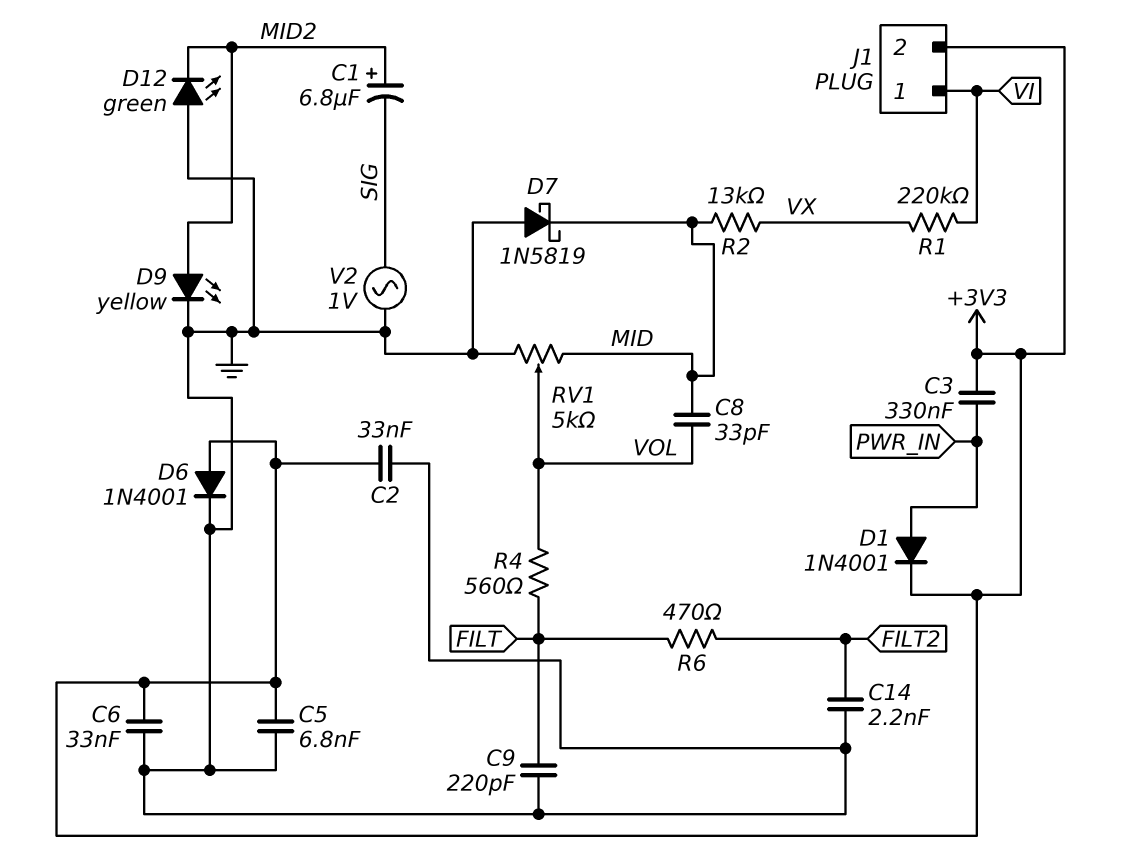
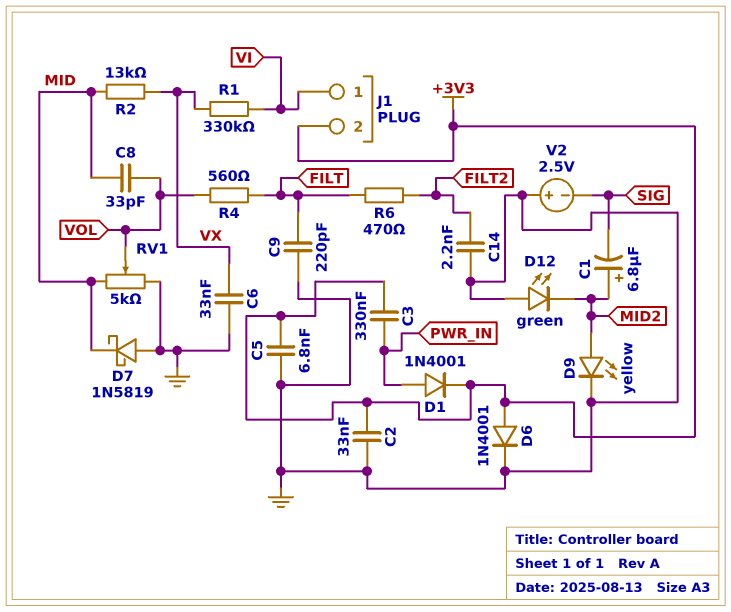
C6: 33nF (+3V3, GND) -> 33nF (GND, VX)
R1: 220k (VI, VX) -> 330k (VI, VX)
V2: AC 1V (GND, SIG) -> 2.5V (plus GND, minus SIG)

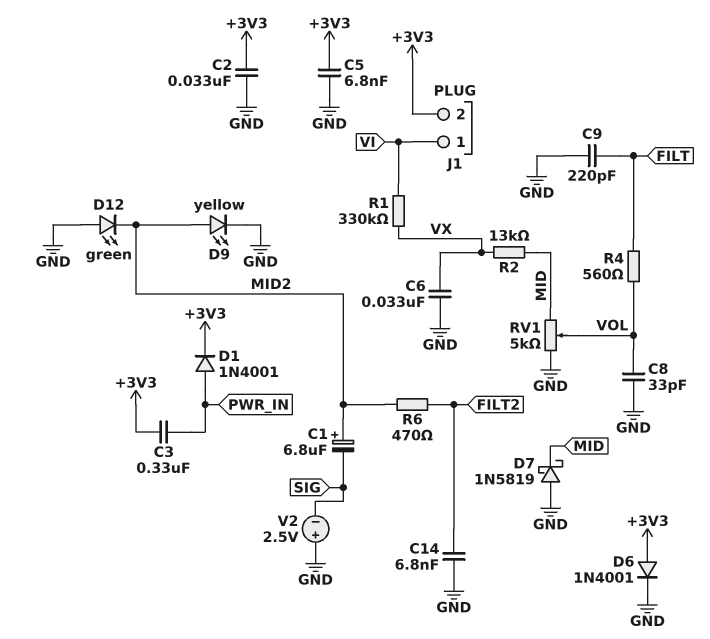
C8: 33pF (MID, VOL) -> 33pF (GND, VOL)
C14: 2.2nF (FILT2, GND) -> 6.8nF (FILT2, GND)
R6: 470 (FILT, FILT2) -> 470 (FILT2, MID2)

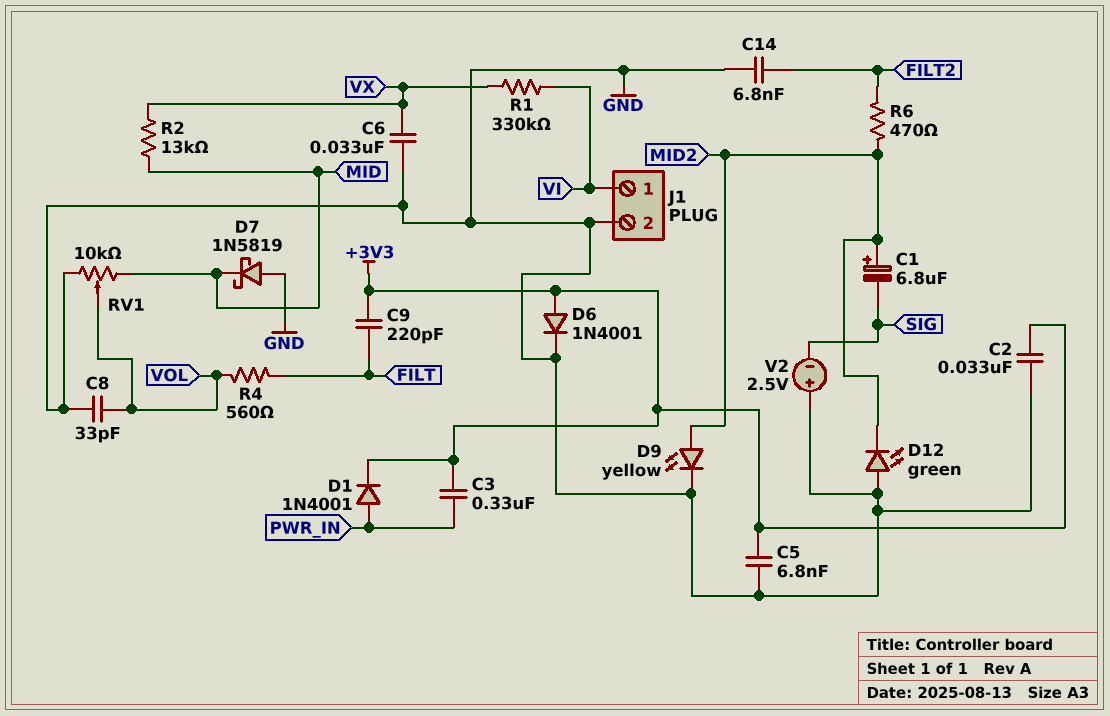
C9: 220pF (FILT, GND) -> 220pF (+3V3, FILT)
J1 pin 2: +3V3 -> GND
RV1: 5k (GND, MID, wiper VOL) -> 10k (GND, MID, wiper VOL)

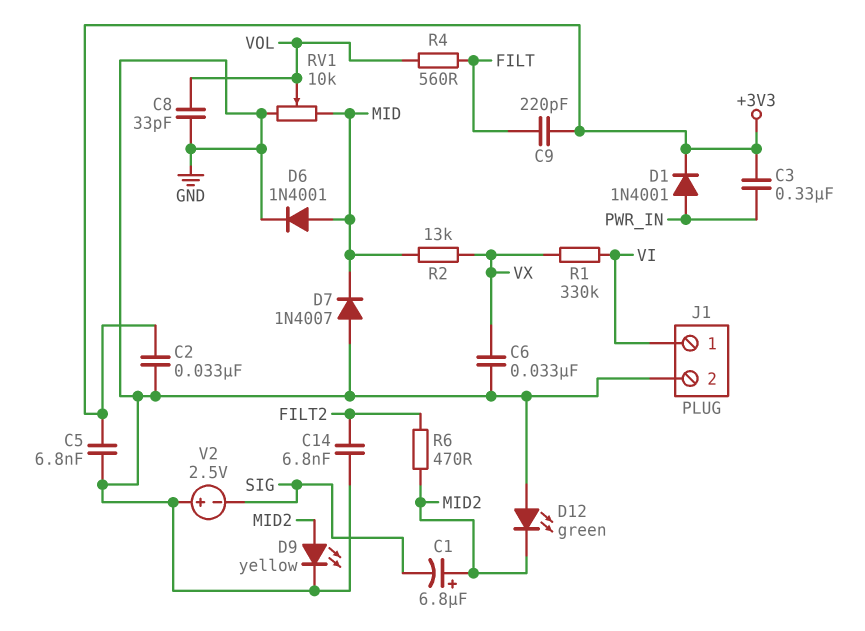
D6: diode 1N4001 (A +3V3, K GND) -> diode 1N4001 (A MID, K GND)
D7: schottky 1N5819 (A GND, K MID) -> diode 1N4007 (A GND, K MID)

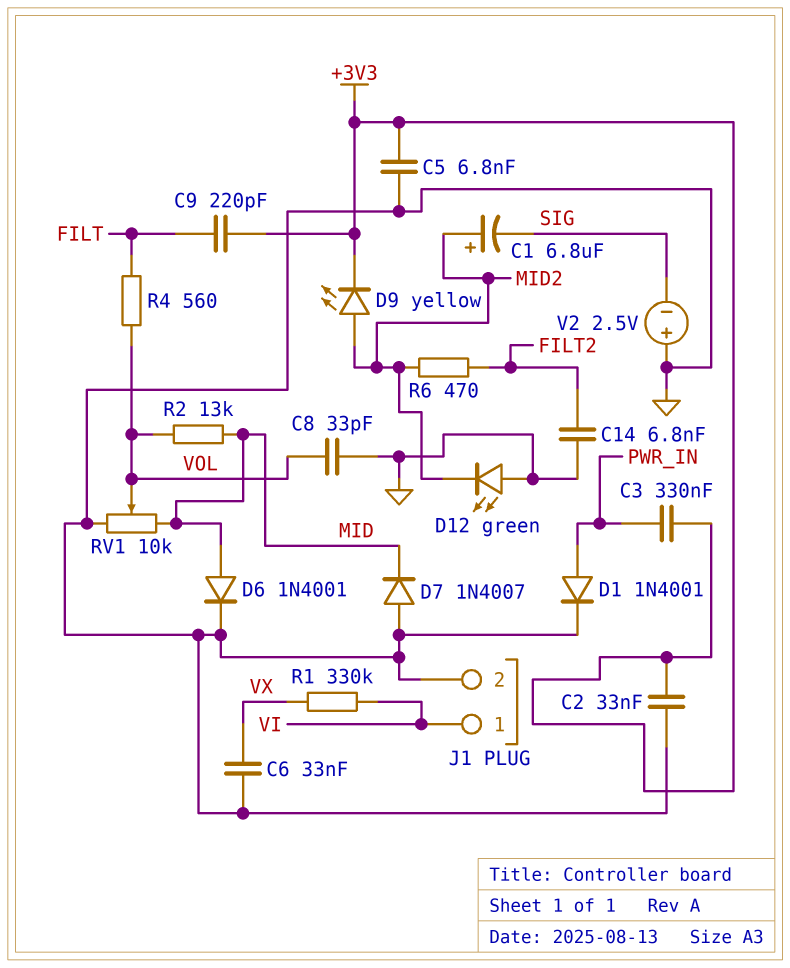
D1: diode 1N4001 (A PWR_IN, K +3V3) -> diode 1N4001 (A PWR_IN, K GND)
D9: LED yellow (A MID2, K GND) -> LED yellow (A MID2, K +3V3)
R2: 13k (MID, VX) -> 13k (MID, VOL)

